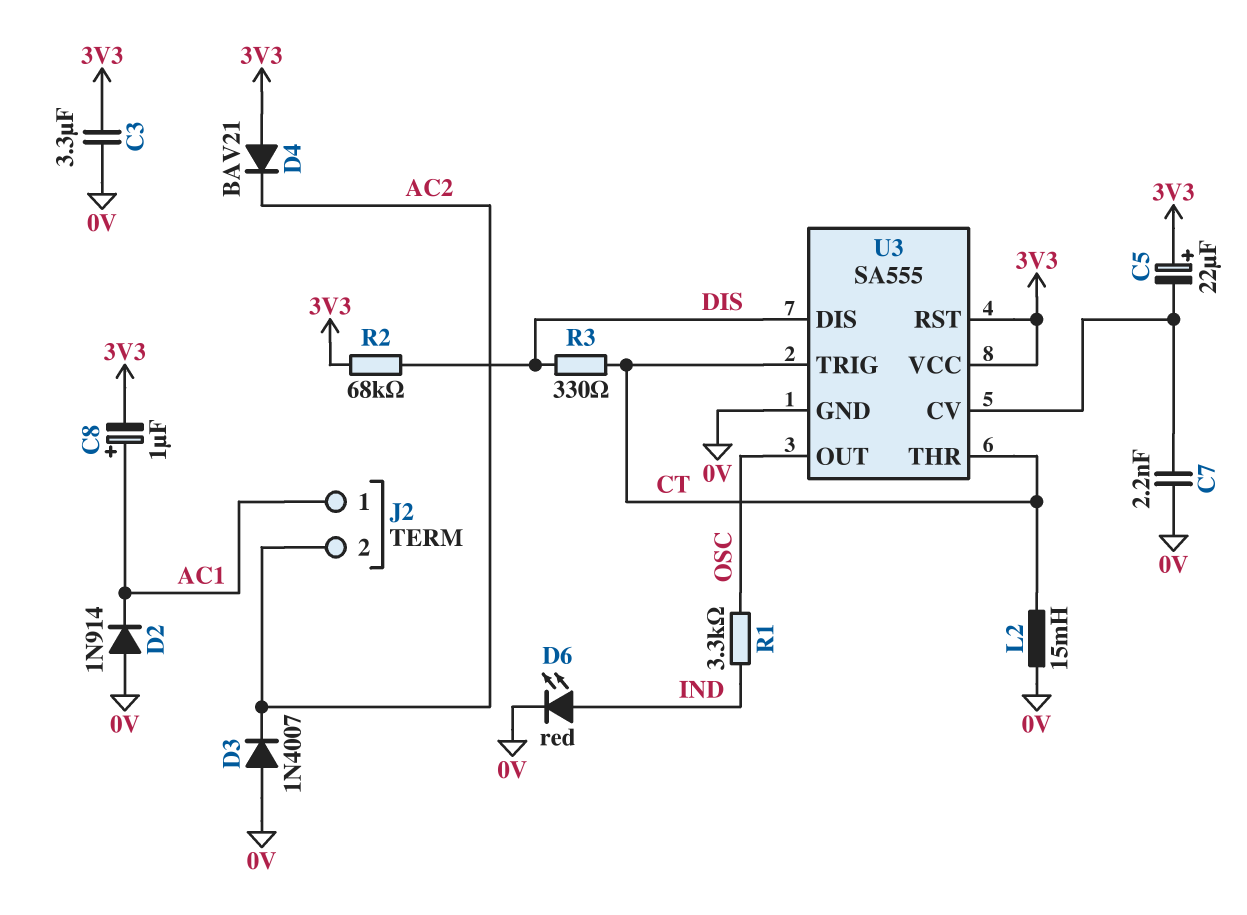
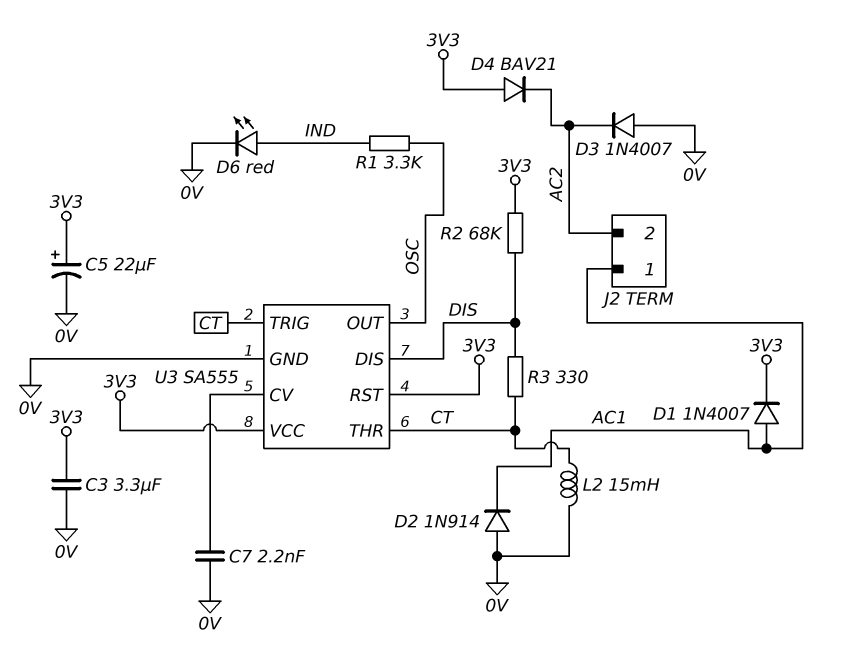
C5: 22uF (plus 3V3, minus U3/CV) -> 22uF (plus 3V3, minus 0V)
C8: 1uF (plus AC1, minus 3V3) -> none
D1: none -> diode 1N4007 (A AC1, K 3V3)

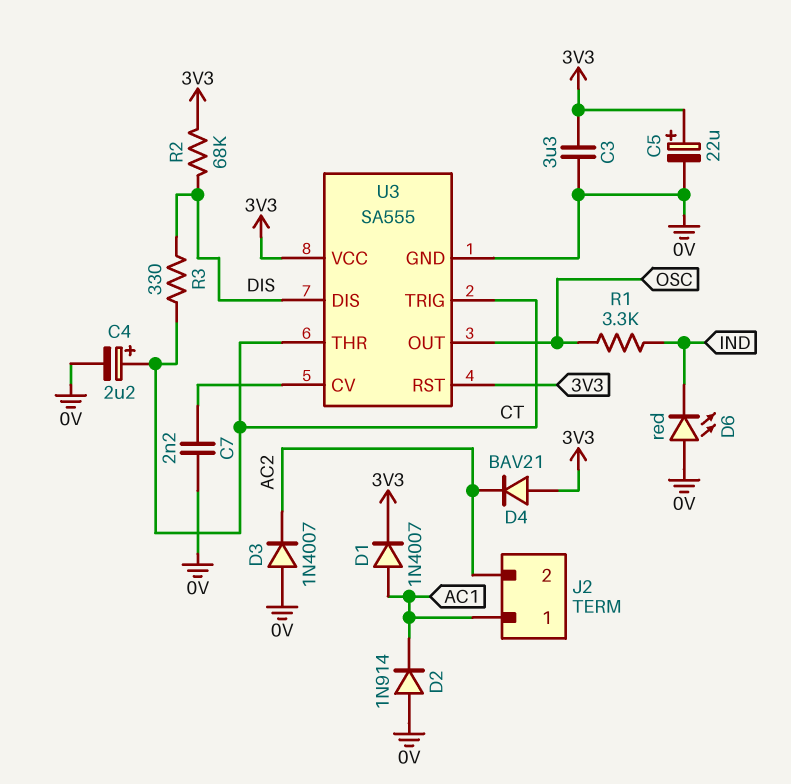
C4: none -> 2.2uF (plus CT, minus 0V)
D6: LED red (A IND, K 0V) -> LED red (A 0V, K IND)
L2: 15mH (0V, CT) -> none

